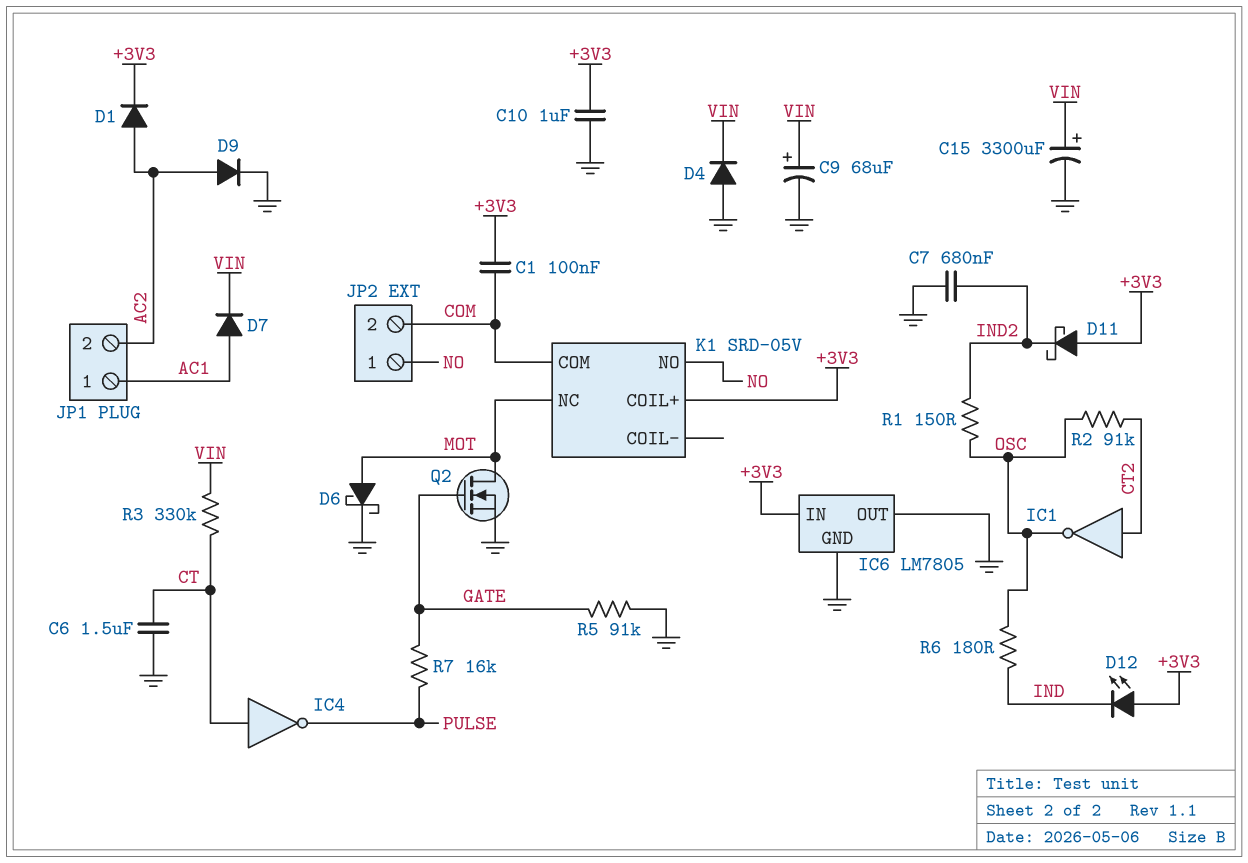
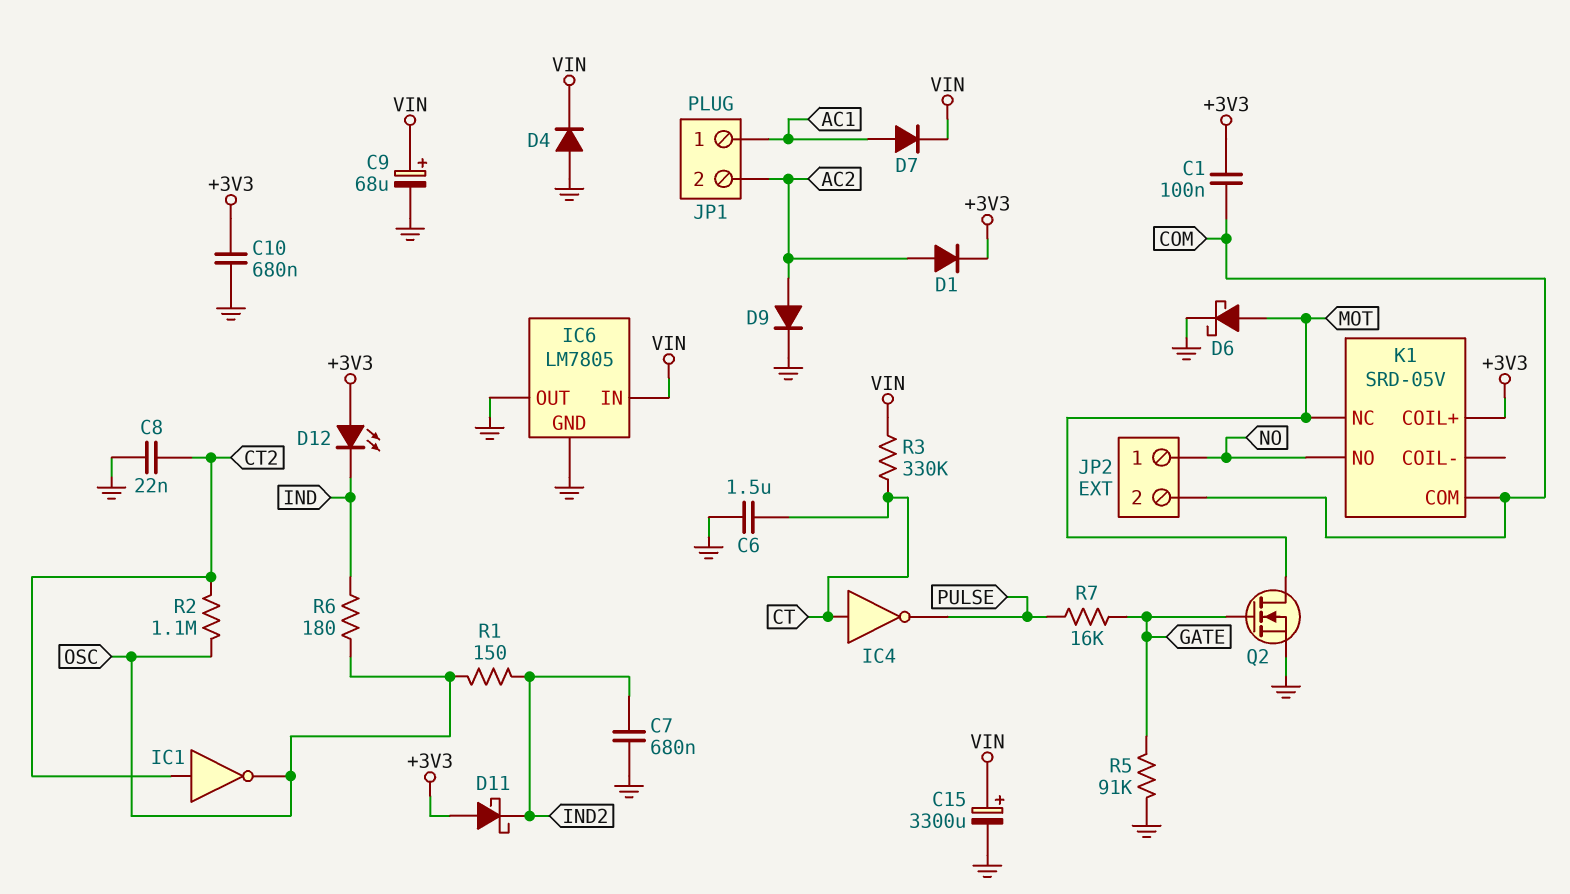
C8: none -> 22nF (CT2, GND)
C10: 1uF (+3V3, GND) -> 680nF (+3V3, GND)
IC6 pin IN: +3V3 -> VIN
R2: 91k (CT2, OSC) -> 1.1M (CT2, OSC)

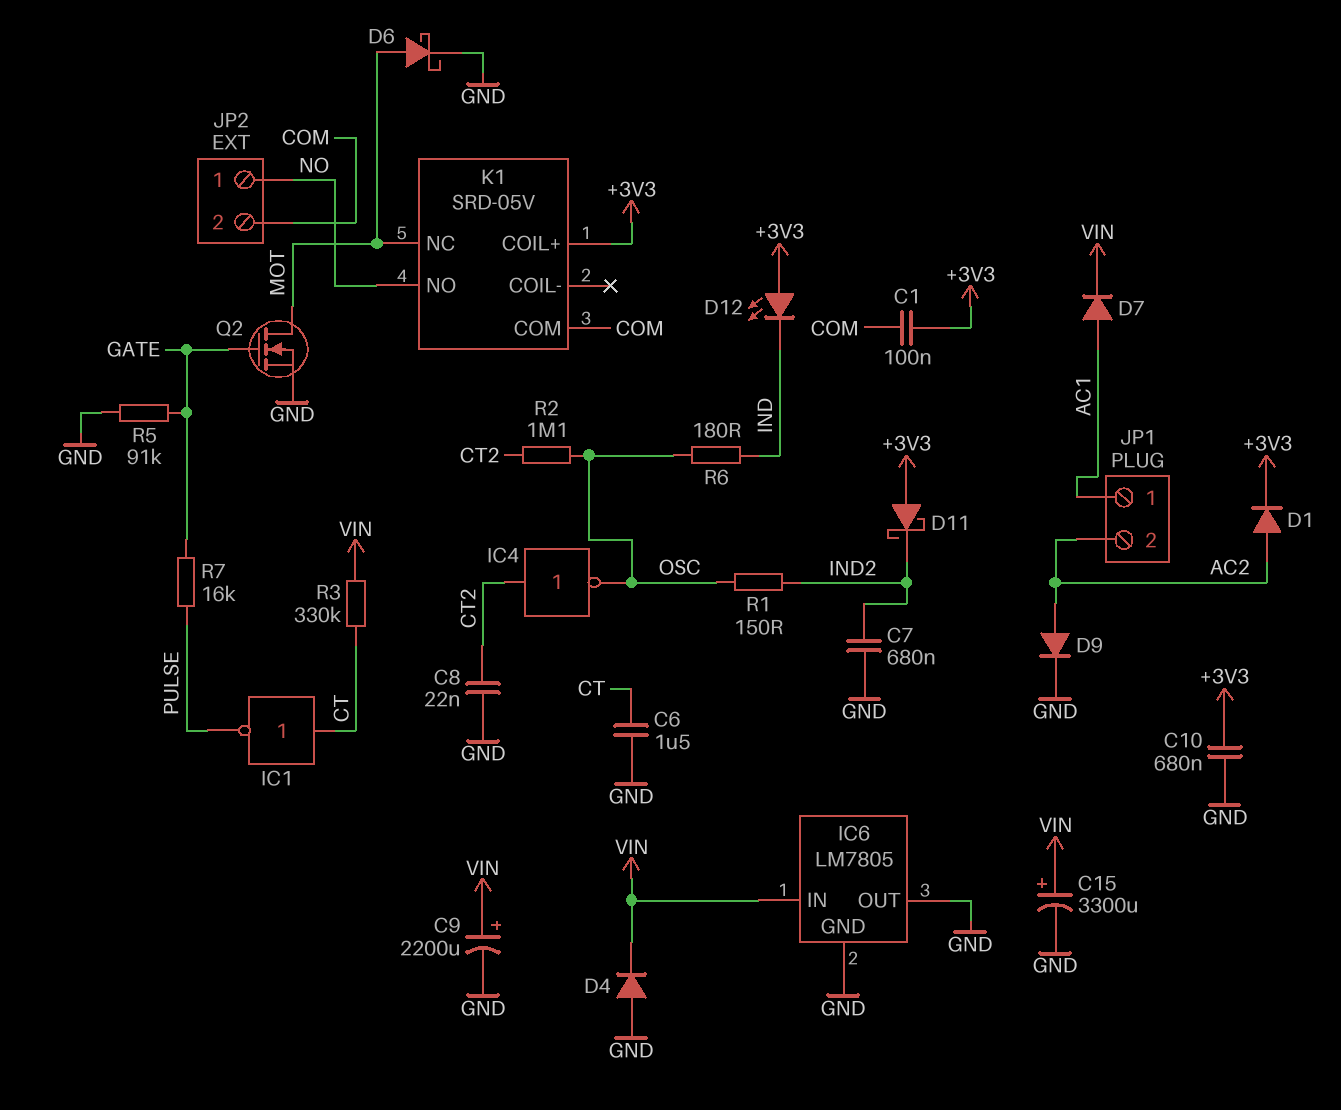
C9: 68uF (plus VIN, minus GND) -> 2200uF (plus VIN, minus GND)
IC1: NOT (in CT2, out OSC) -> NOT (in CT, out PULSE)
IC4: NOT (in CT, out PULSE) -> NOT (in CT2, out OSC)

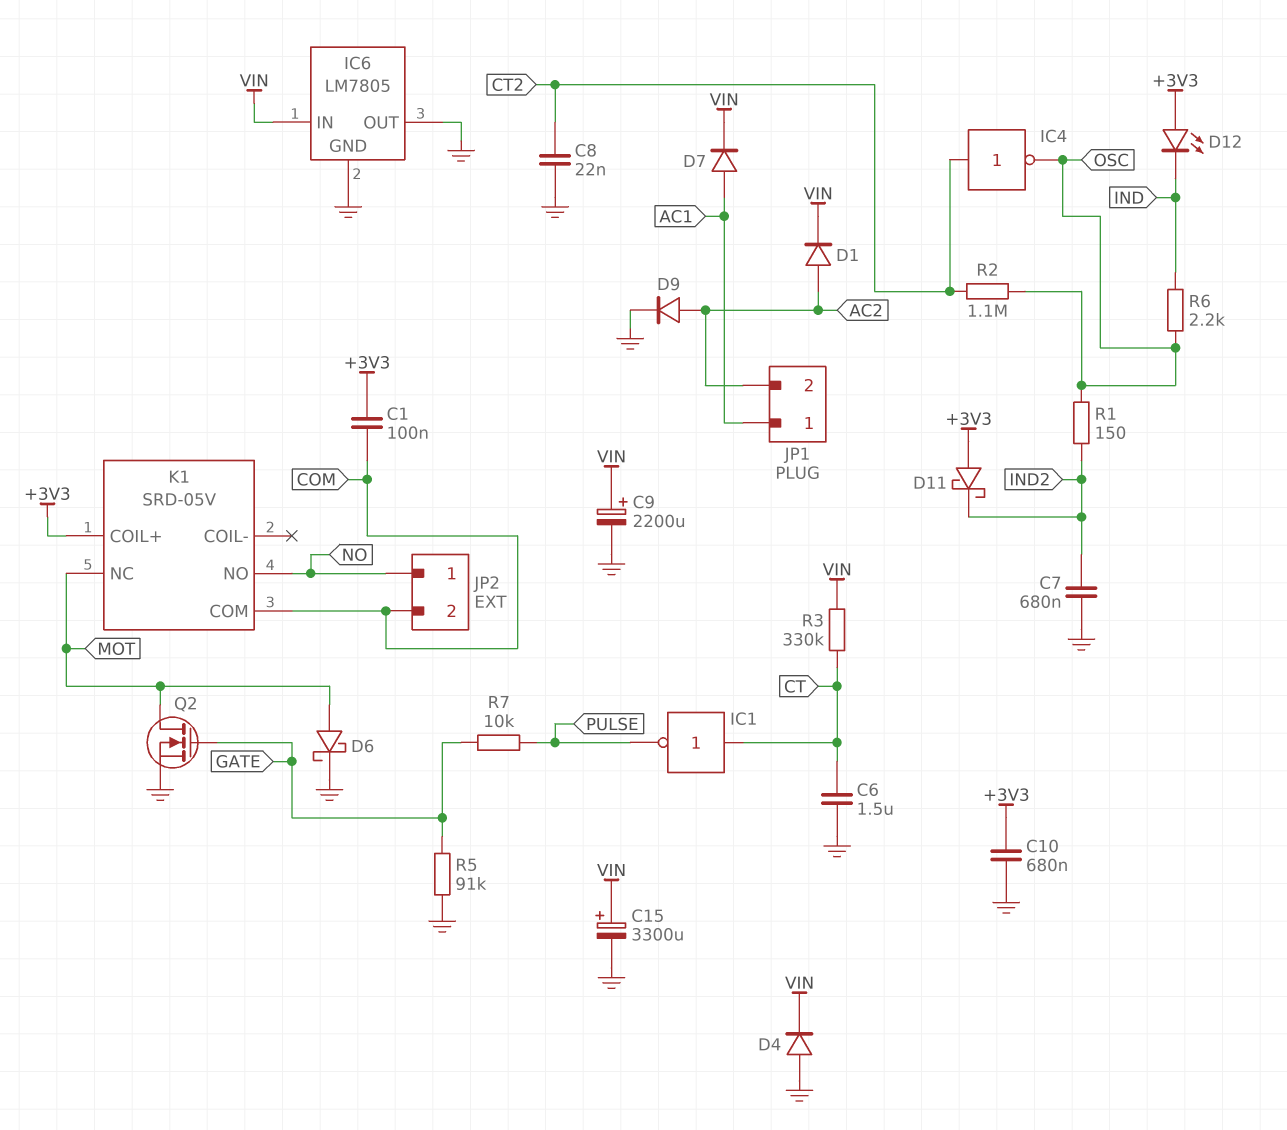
D1: diode (A AC2, K +3V3) -> diode (A AC2, K VIN)
R6: 180 (IND, OSC) -> 2.2k (IND, OSC)
R7: 16k (GATE, PULSE) -> 10k (GATE, PULSE)

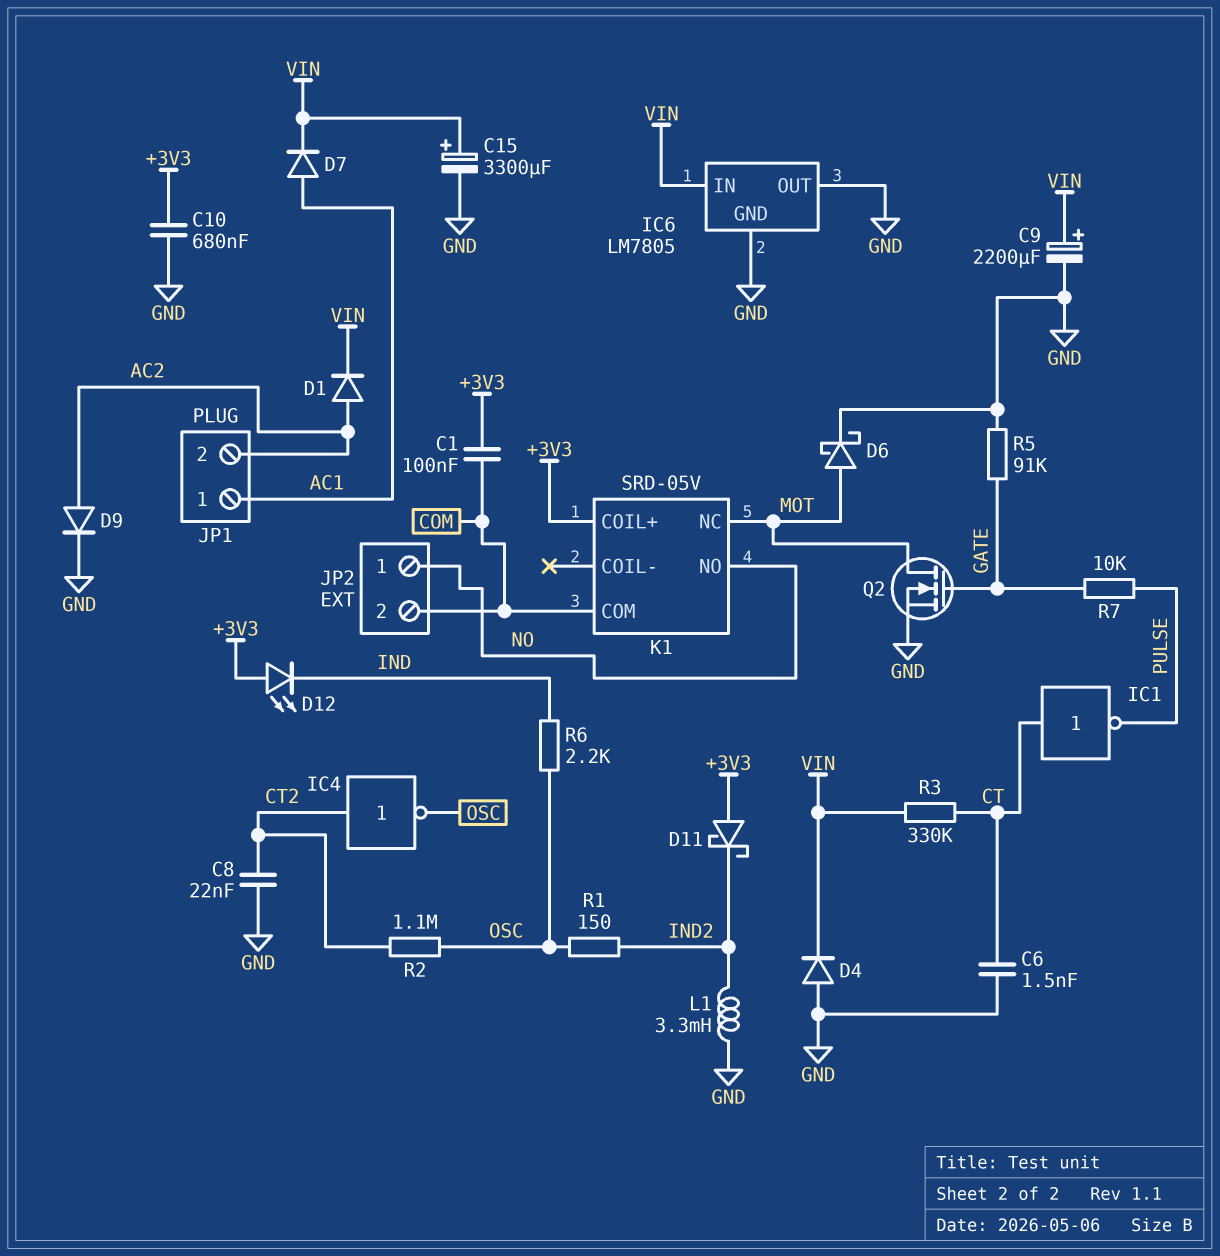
C6: 1.5uF (CT, GND) -> 1.5nF (CT, GND)
C7: 680nF (GND, IND2) -> none
L1: none -> 3.3mH (GND, IND2)

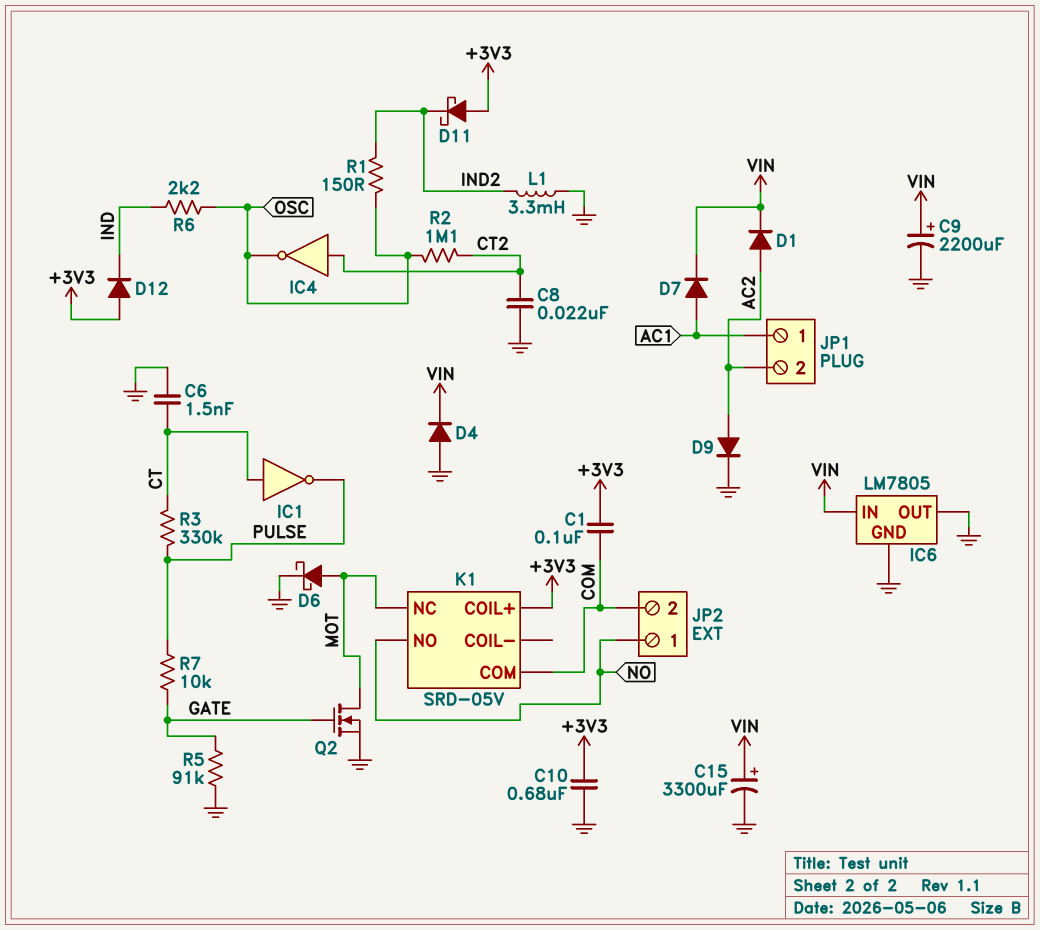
D12: LED (A +3V3, K IND) -> diode (A +3V3, K IND)
R3: 330k (CT, VIN) -> 330k (CT, PULSE)

